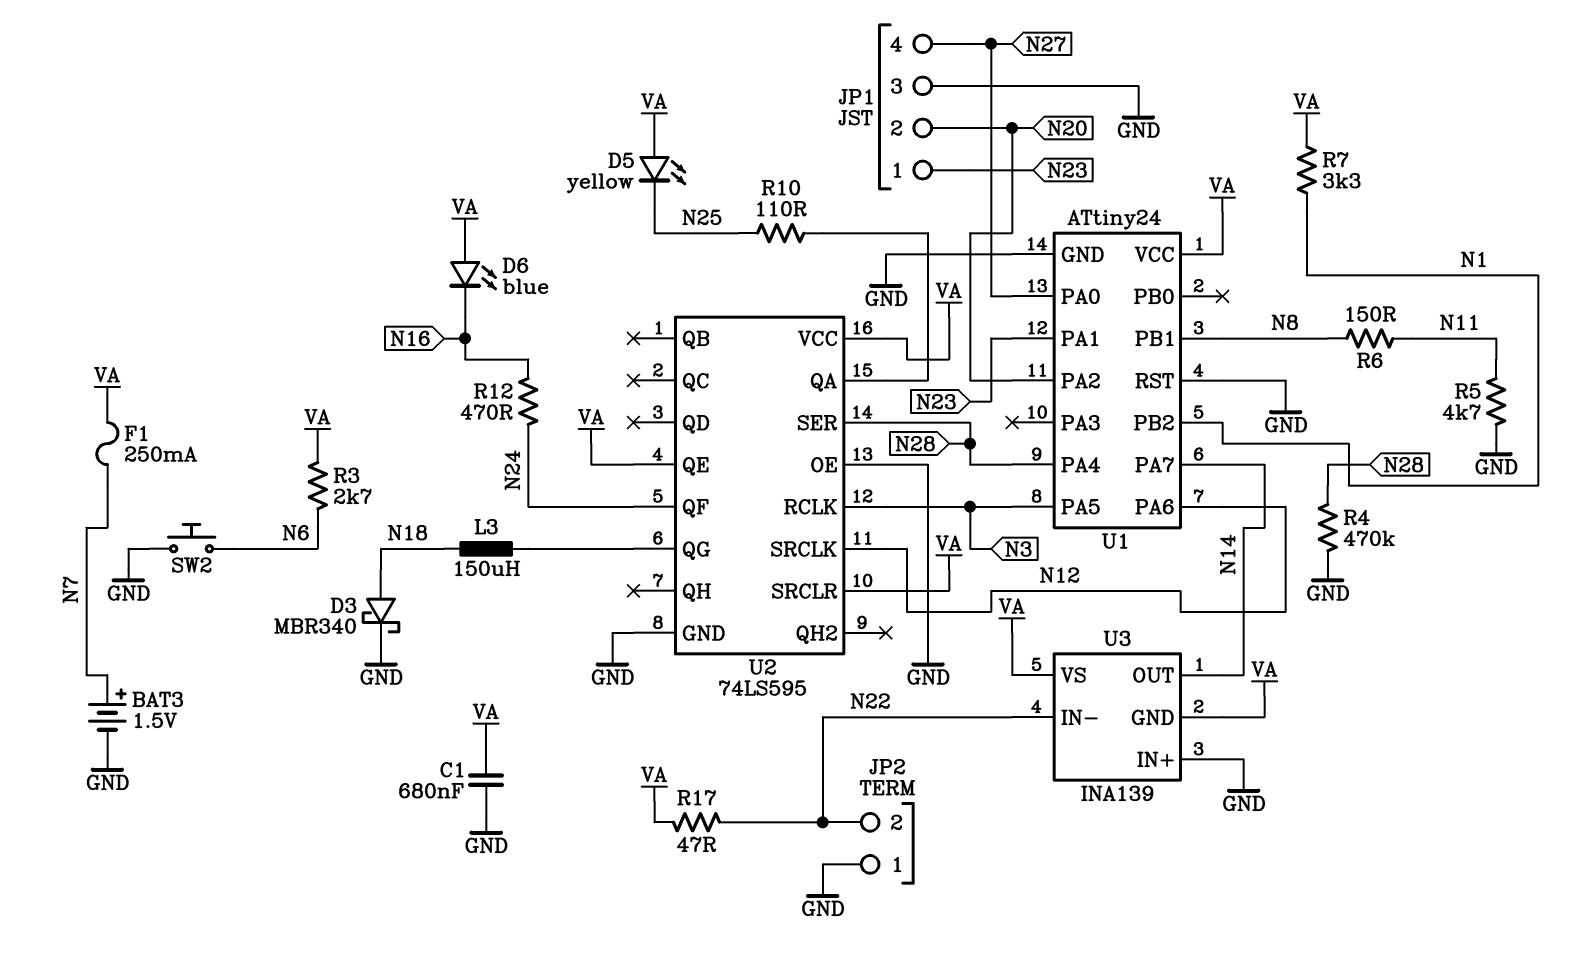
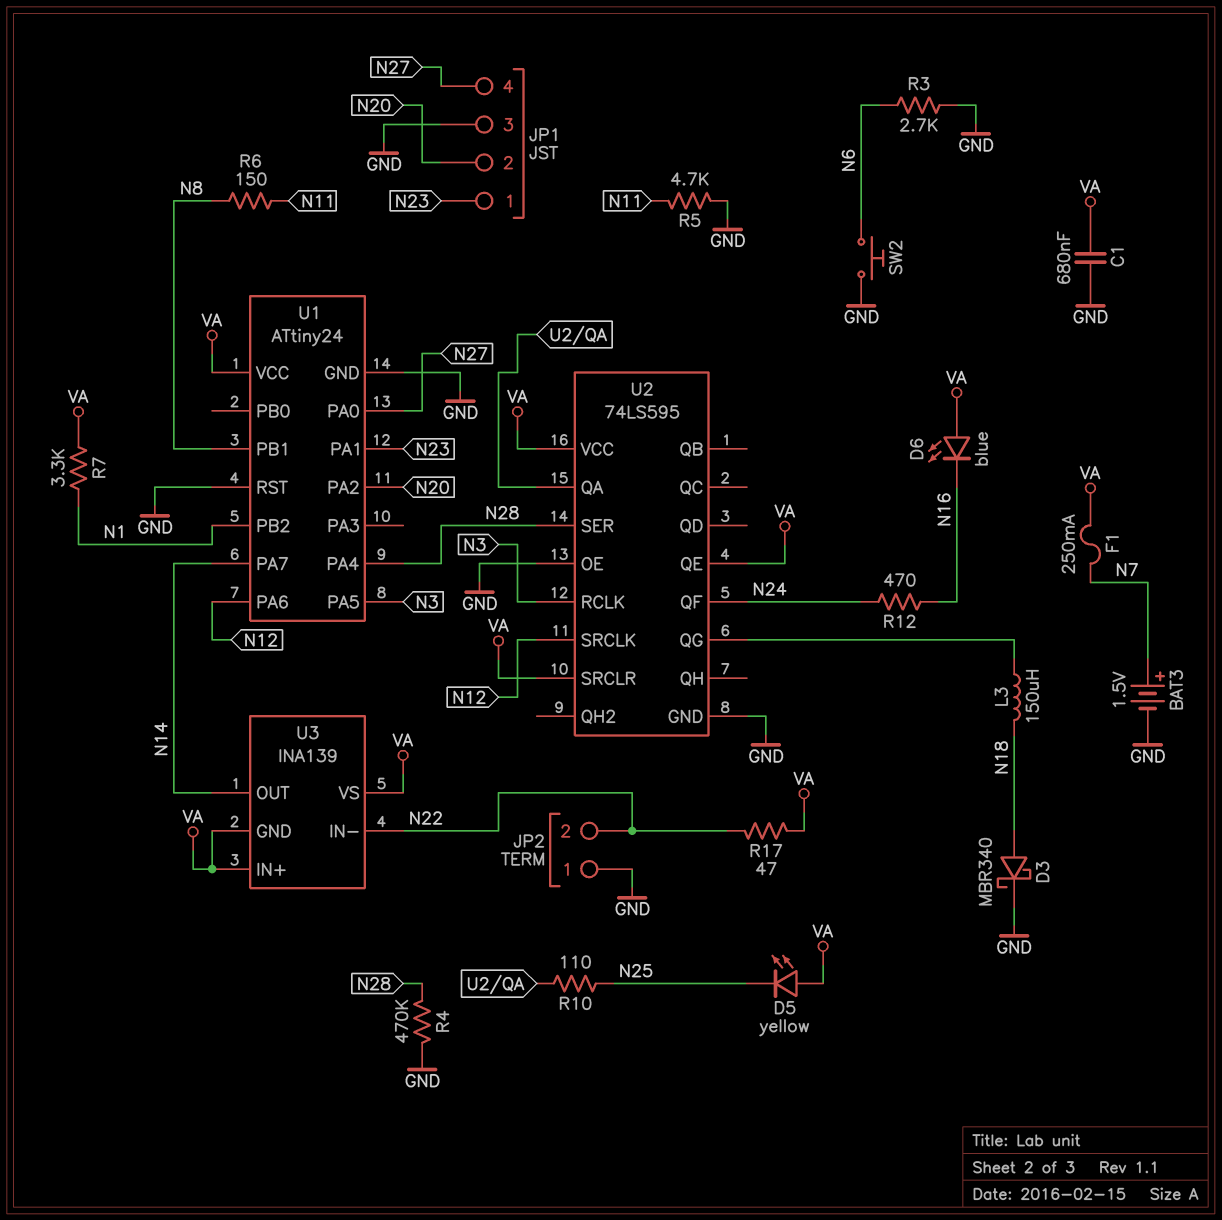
R3: 2.7k (N6, VA) -> 2.7k (GND, N6)
U3 pin IN+: GND -> VA

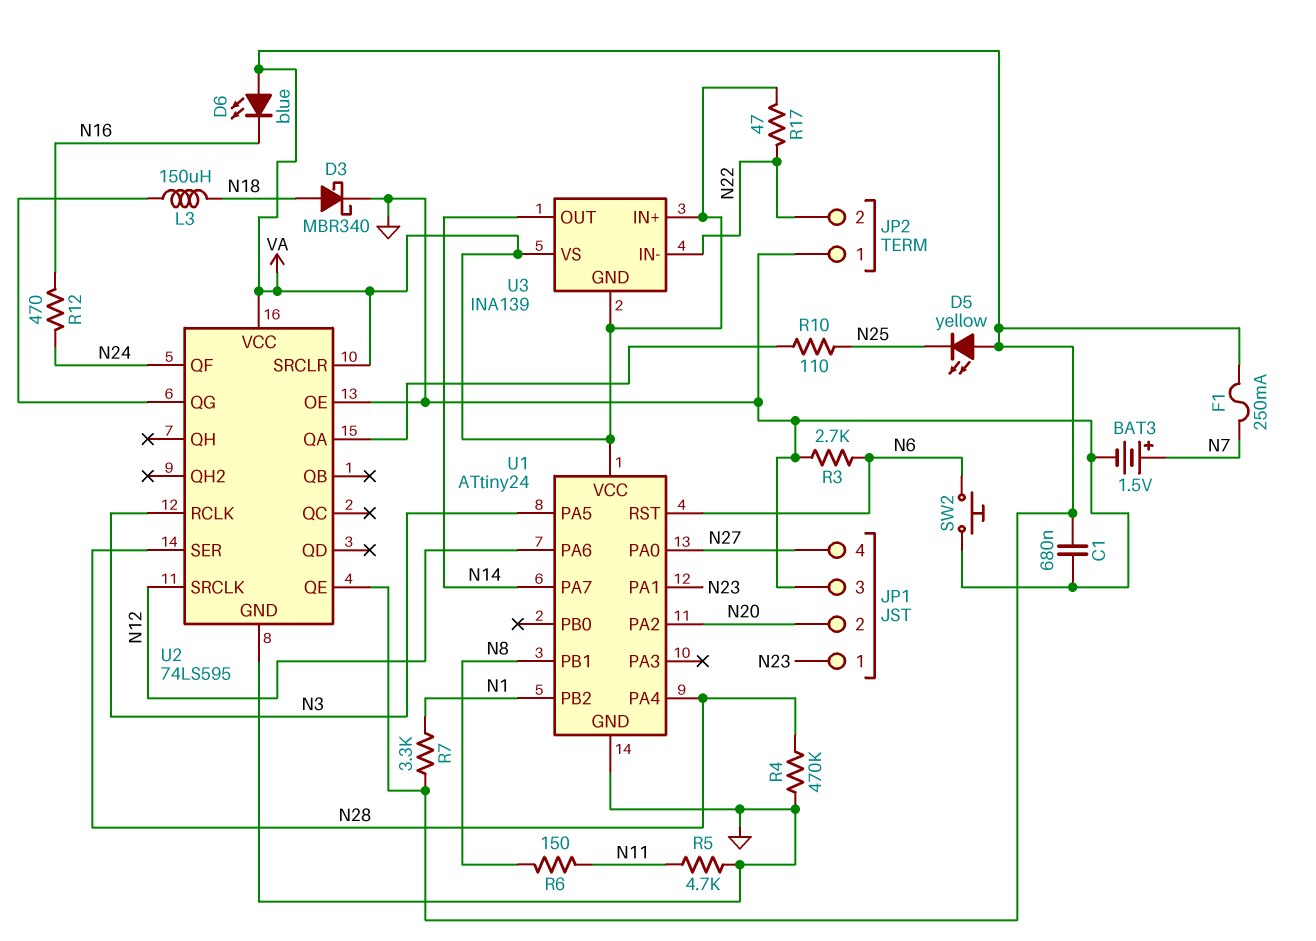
U1 pin RST: GND -> N6

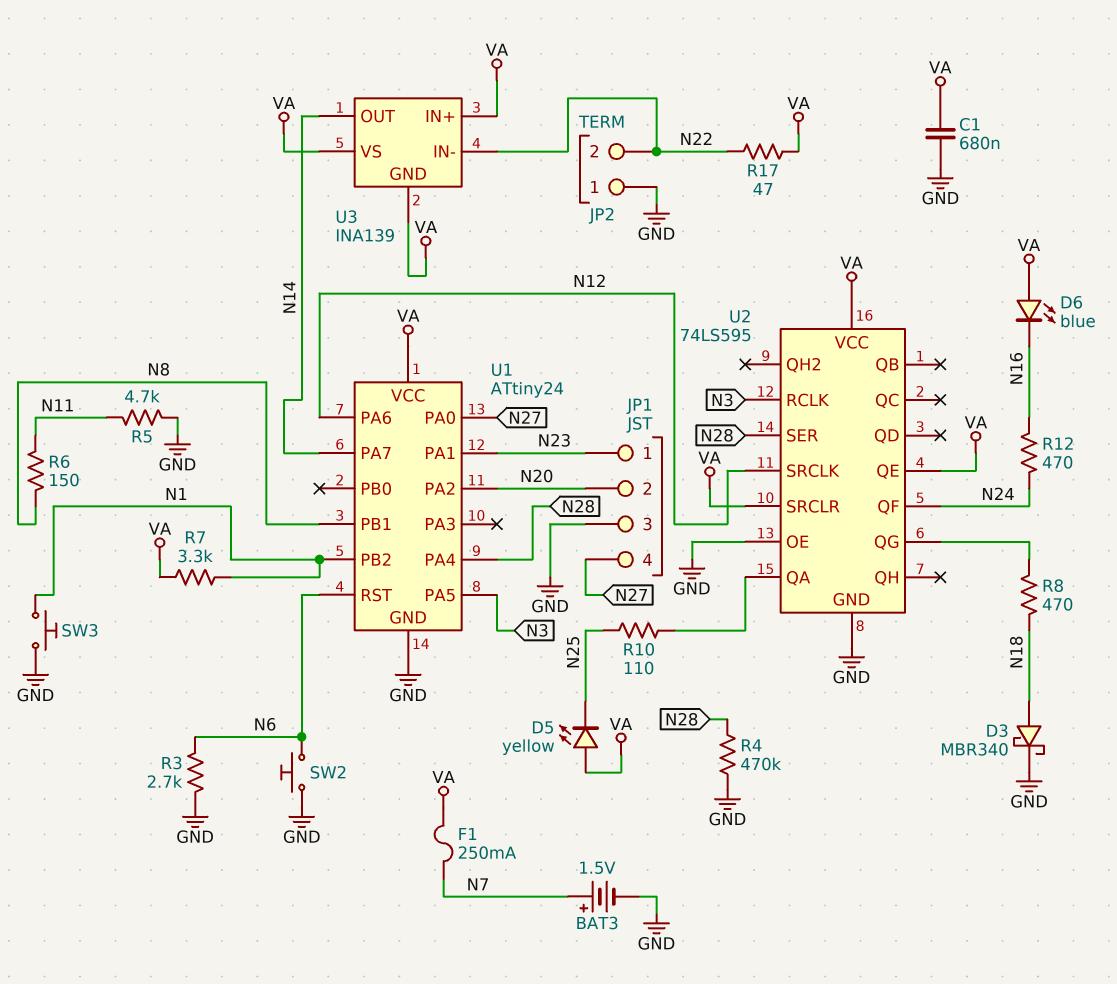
L3: 150uH (N18, U2/QG) -> none
R8: none -> 470 (N18, U2/QG)
SW3: none -> button (GND, N1)

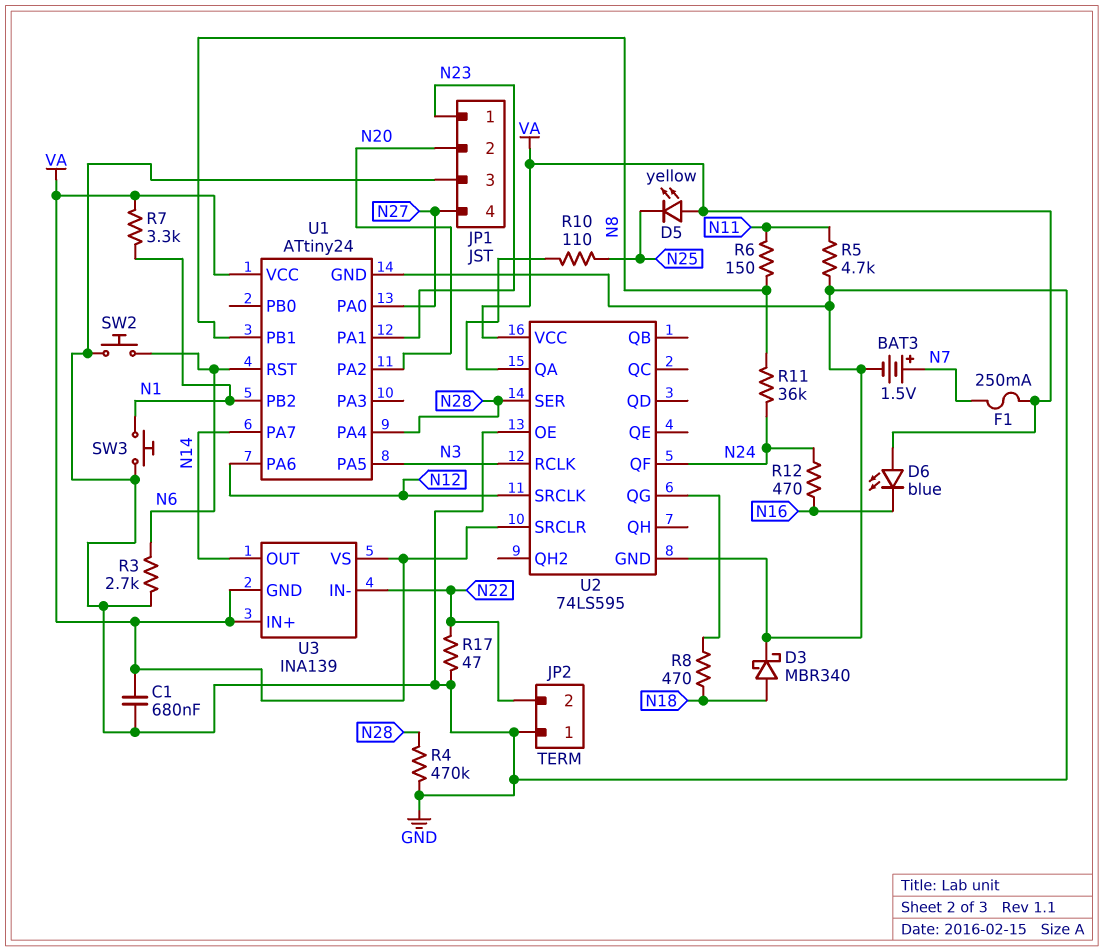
R11: none -> 36k (N8, N24)
R17: 47 (N22, VA) -> 47 (GND, N22)
U2 pin QE: VA -> none

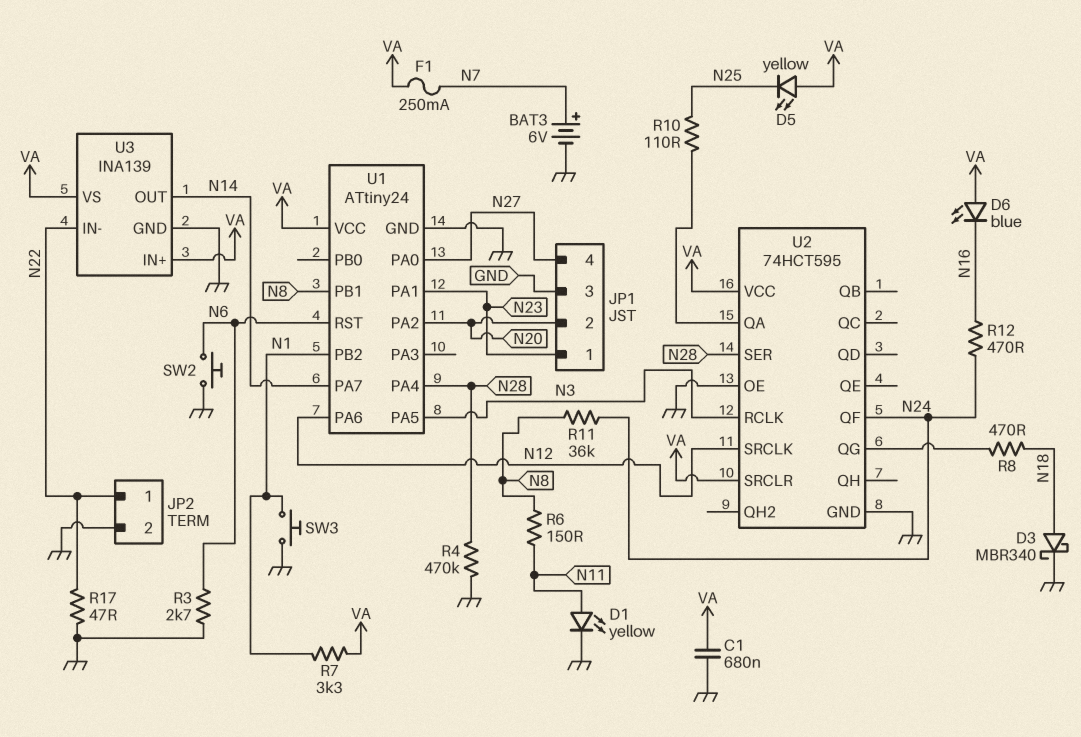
BAT3: 1.5V (plus N7, minus GND) -> 6V (plus N7, minus GND)
D1: none -> LED yellow (A N11, K GND)
JP2 pin 1: GND -> N22
JP2 pin 2: N22 -> GND
R5: 4.7k (GND, N11) -> none
U2: 74LS595 -> 74HCT595
U3 pin GND: VA -> GND

